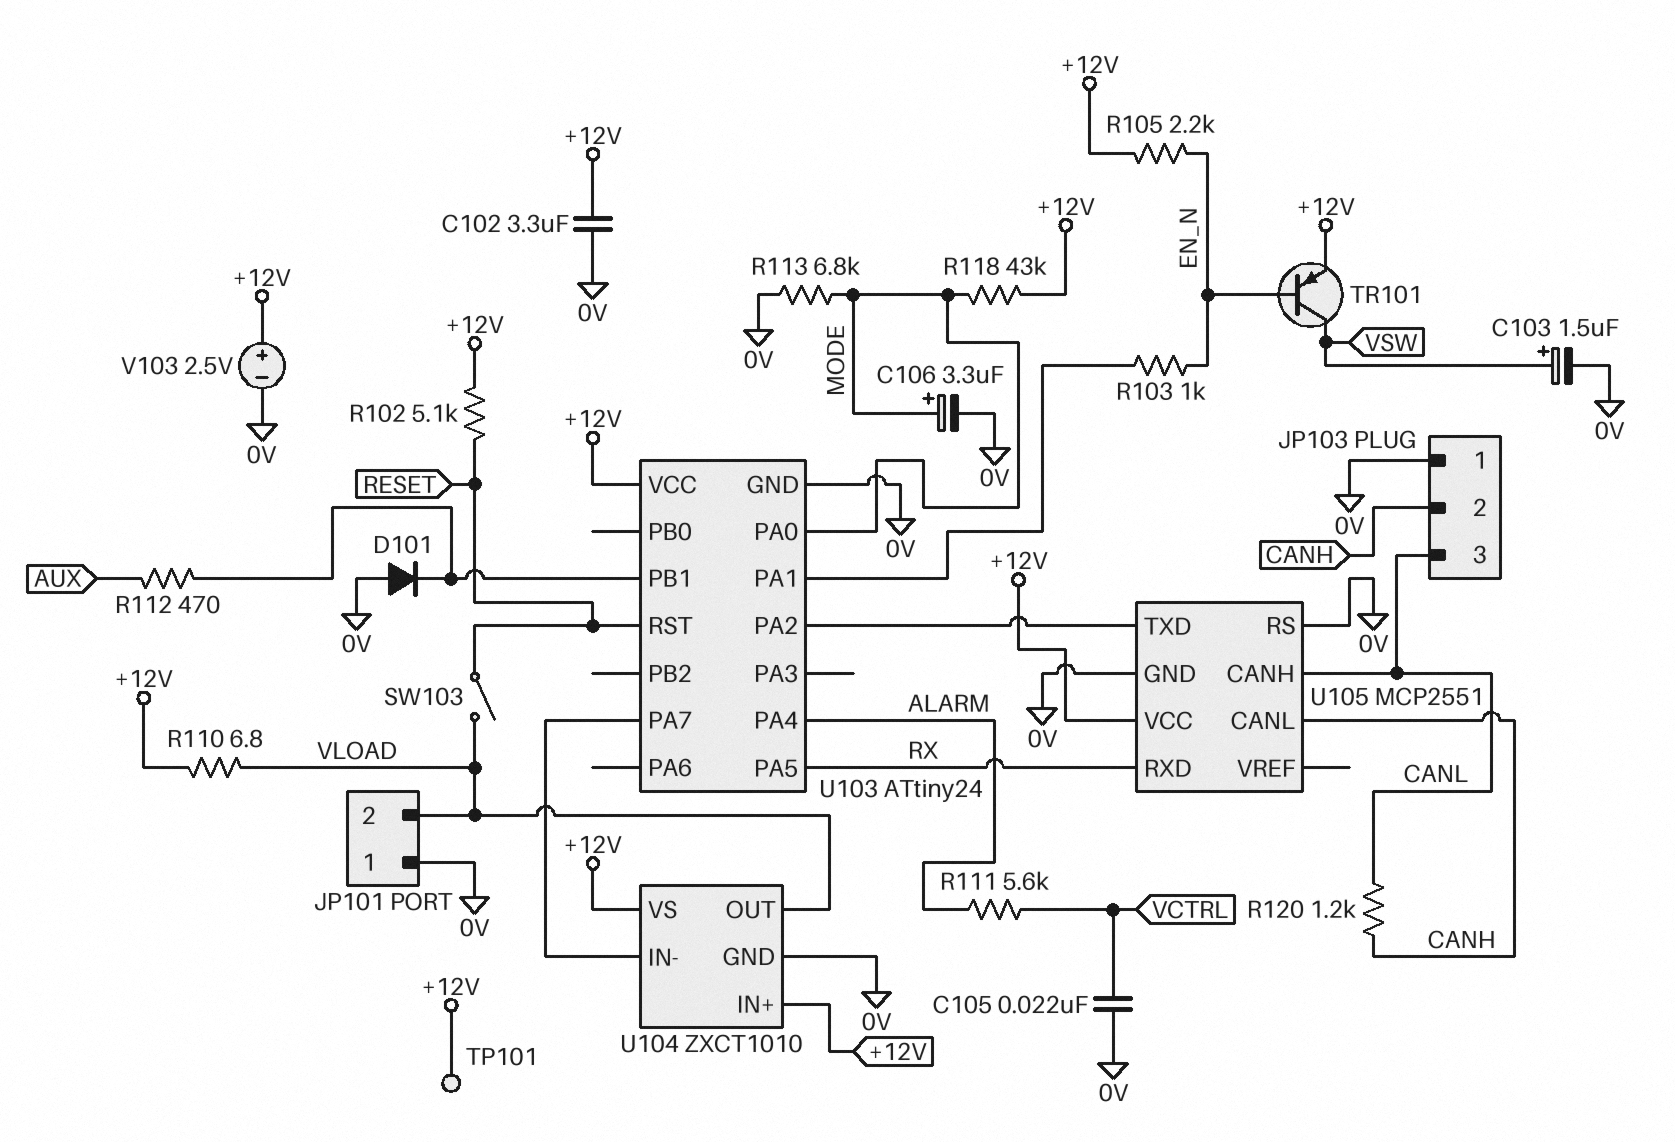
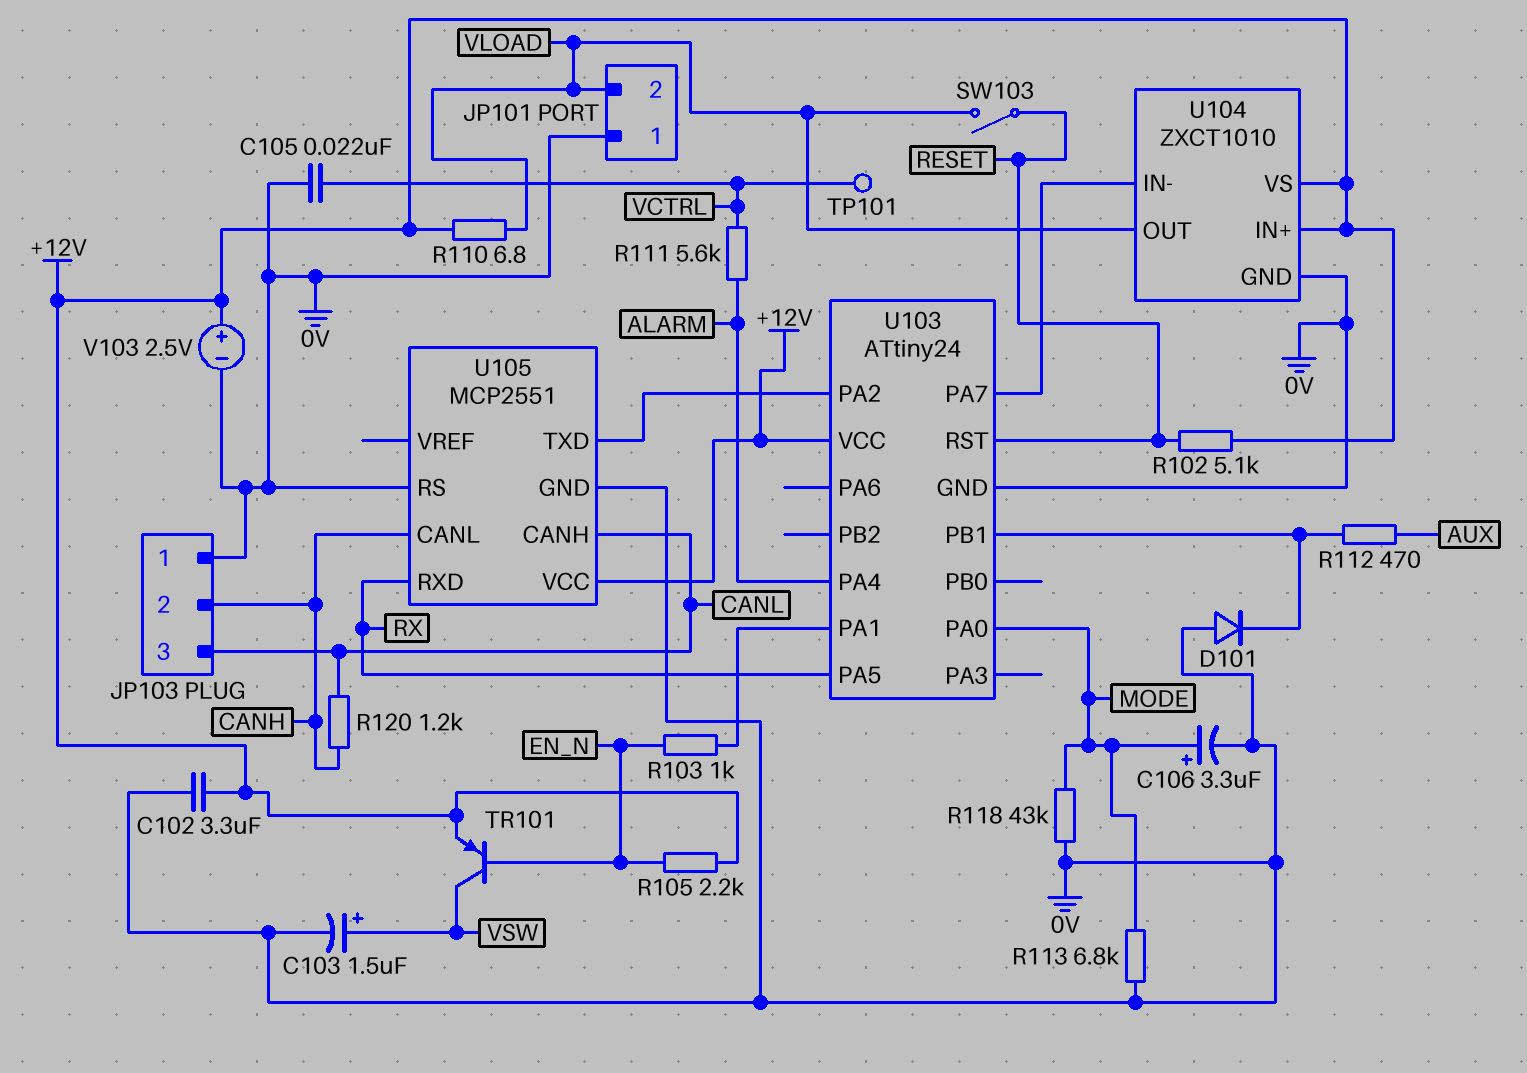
R118: 43k (+12V, MODE) -> 43k (0V, MODE)
TP101: test point (+12V) -> test point (VCTRL)

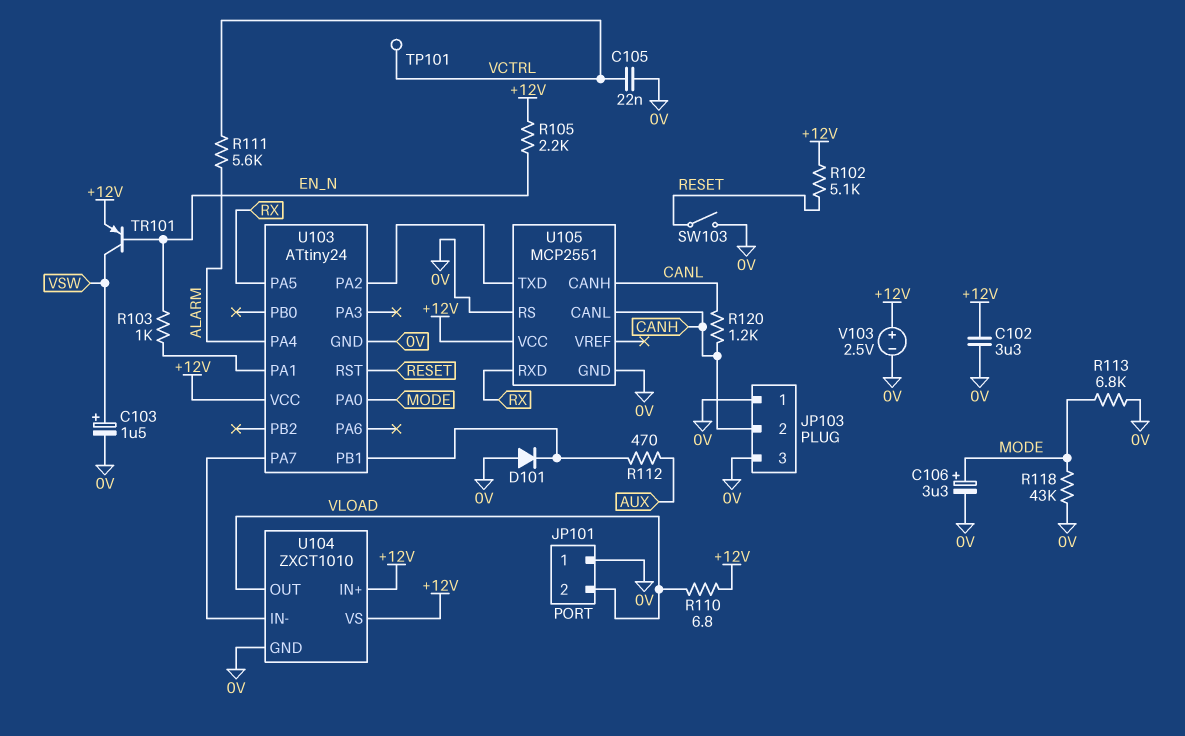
JP103 pin 3: CANL -> 0V
SW103: switch (RESET, VLOAD) -> switch (0V, RESET)

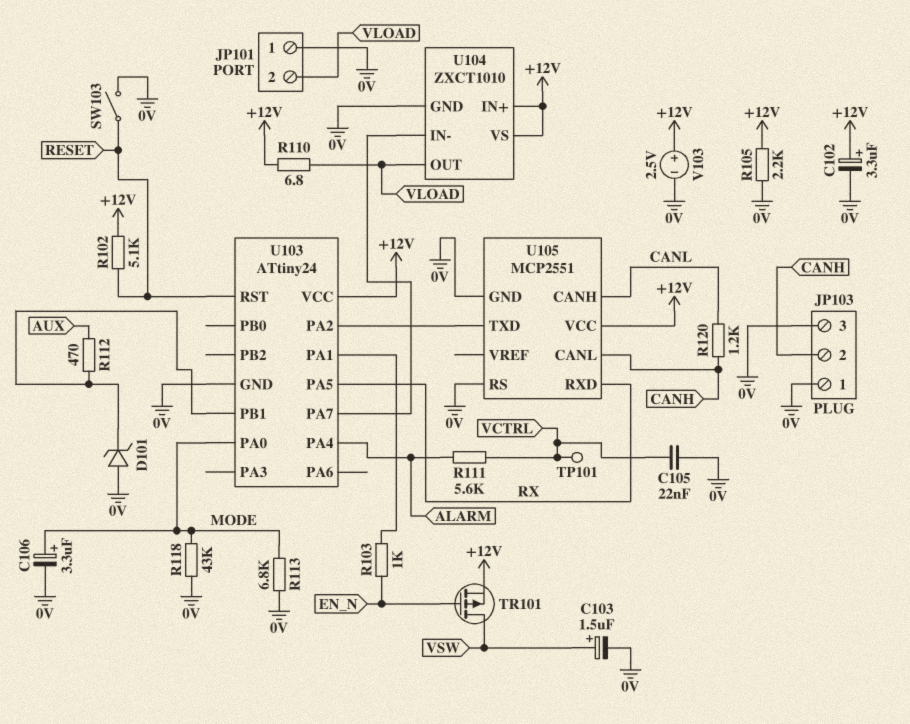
C102: 3.3uF (+12V, 0V) -> 3.3uF (plus +12V, minus 0V)
D101: diode (A 0V, K U103/PB1) -> zener (A 0V, K U103/PB1)
R105: 2.2k (+12V, EN_N) -> 2.2k (+12V, 0V)
TR101: PNP (B EN_N, C VSW, E +12V) -> PMOS (G EN_N, D VSW, S +12V)

